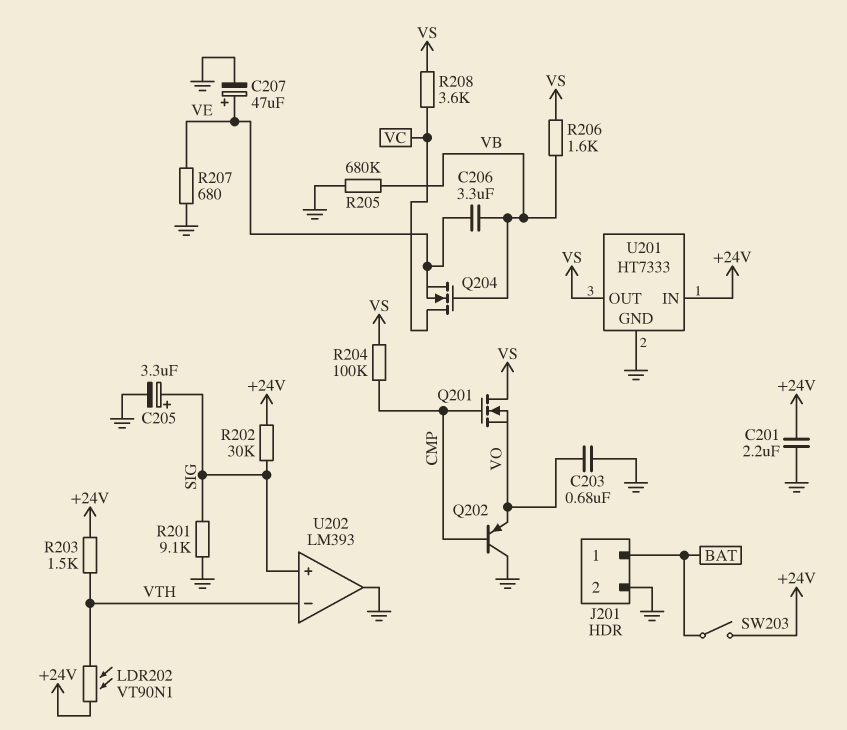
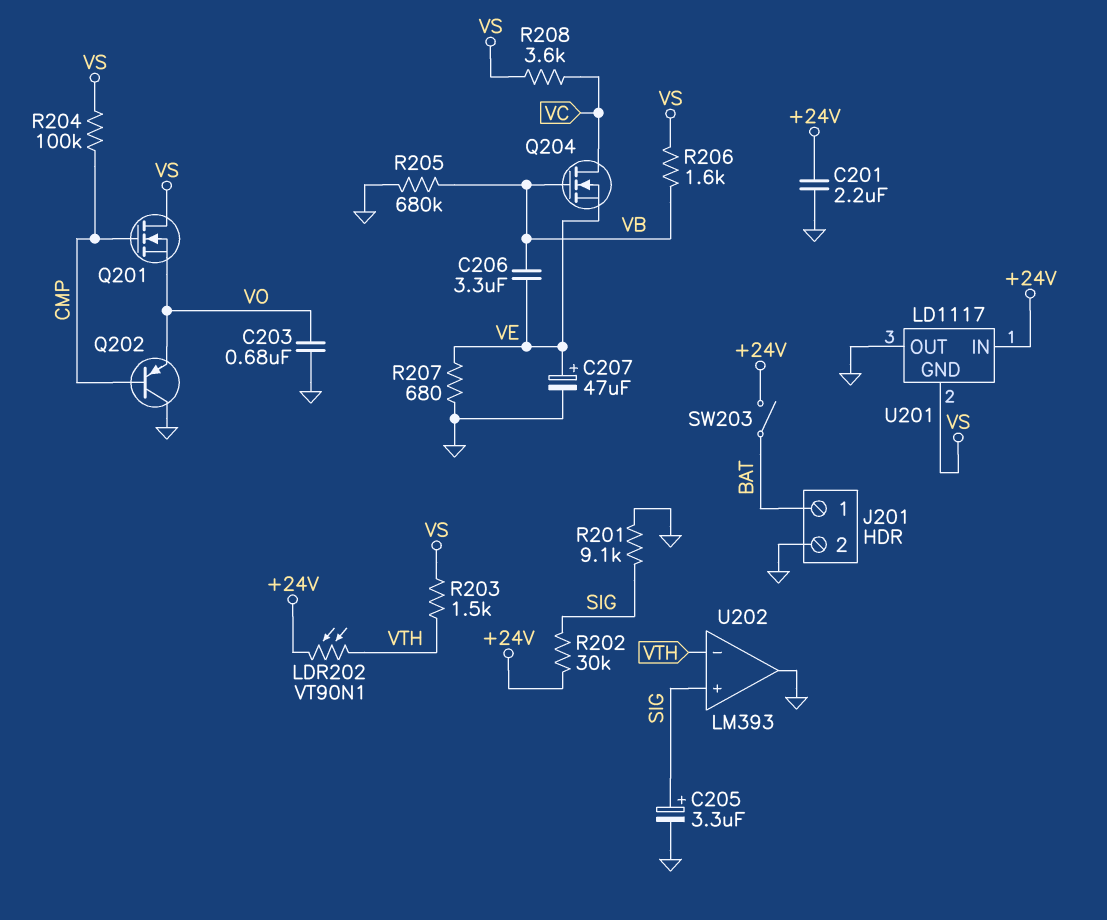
R203: 1.5k (+24V, VTH) -> 1.5k (VS, VTH)
U201: HT7333 -> LD1117
U201 pin GND: GND -> VS
U201 pin OUT: VS -> GND

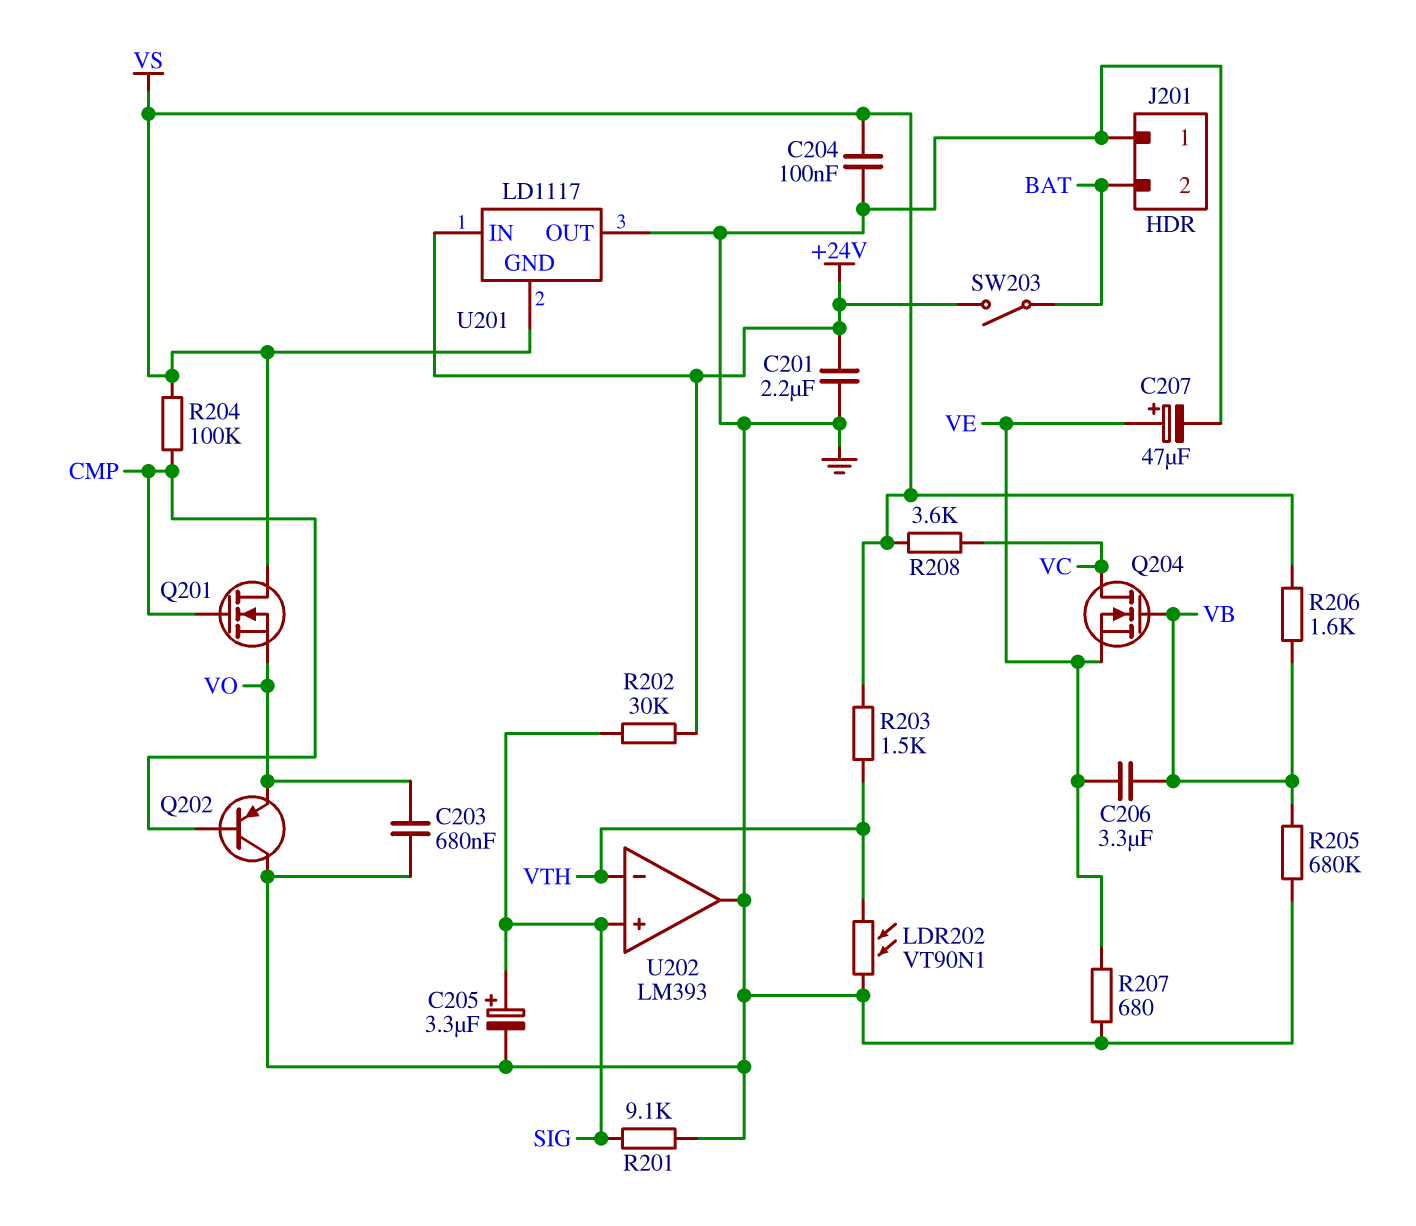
C204: none -> 100nF (GND, VS)
J201 pin 1: BAT -> GND
J201 pin 2: GND -> BAT
LDR202: VT90N1 (+24V, VTH) -> VT90N1 (GND, VTH)

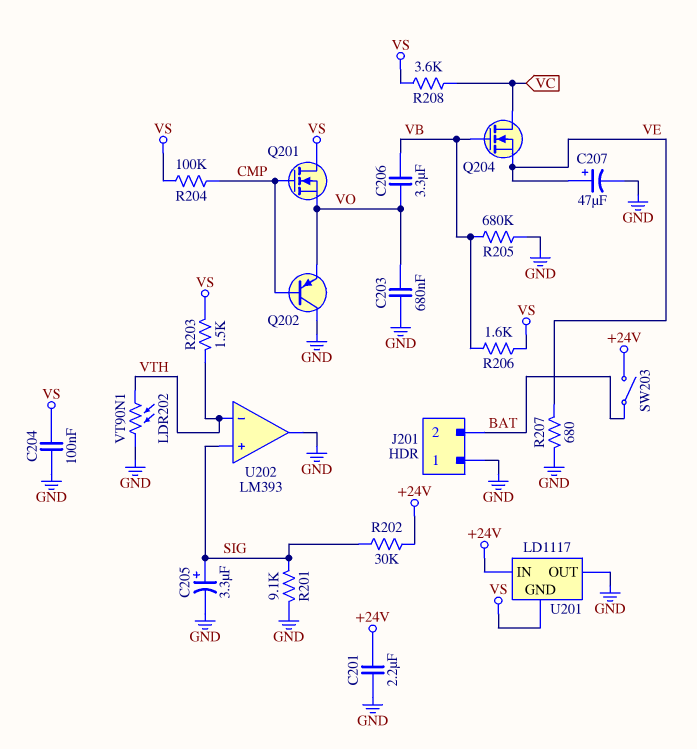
C206: 3.3uF (VB, VE) -> 3.3uF (VB, VO)

